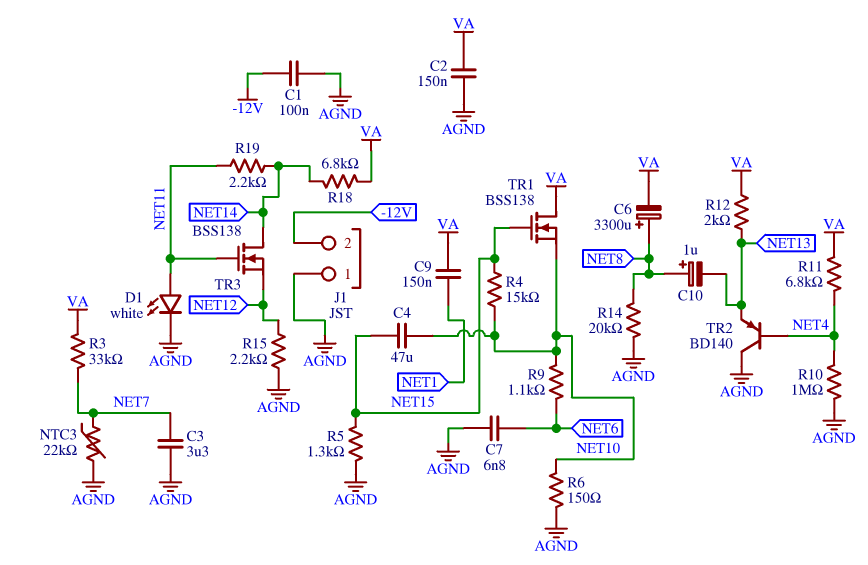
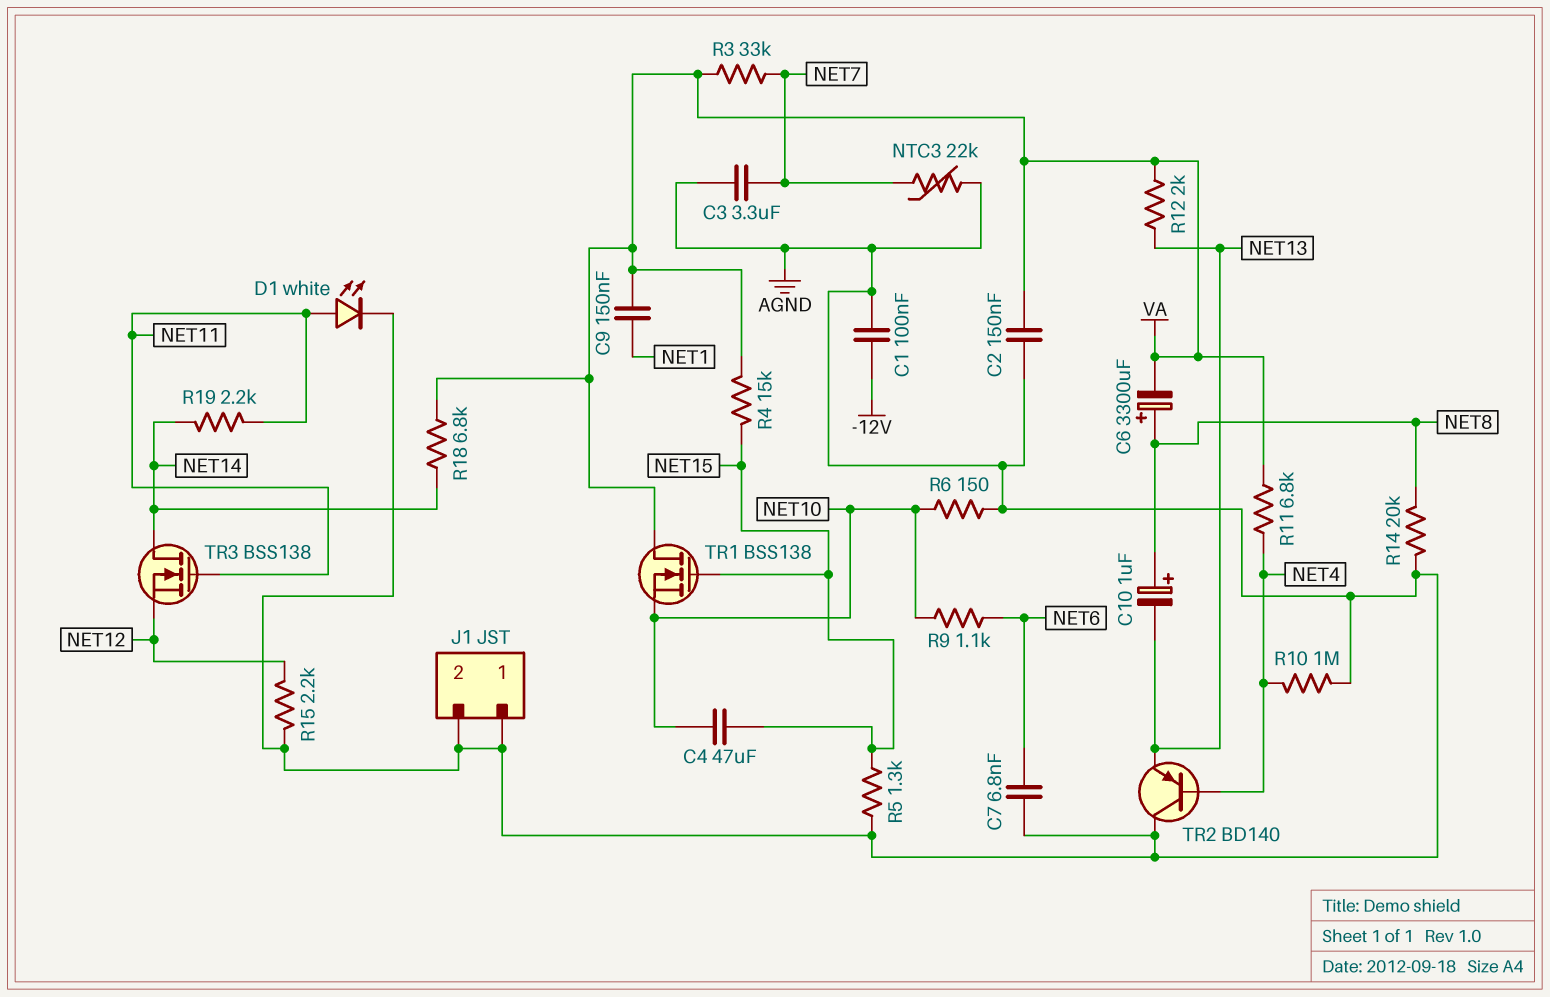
J1 pin 2: -12V -> AGND
R4: 15k (NET10, NET15) -> 15k (NET15, VA)

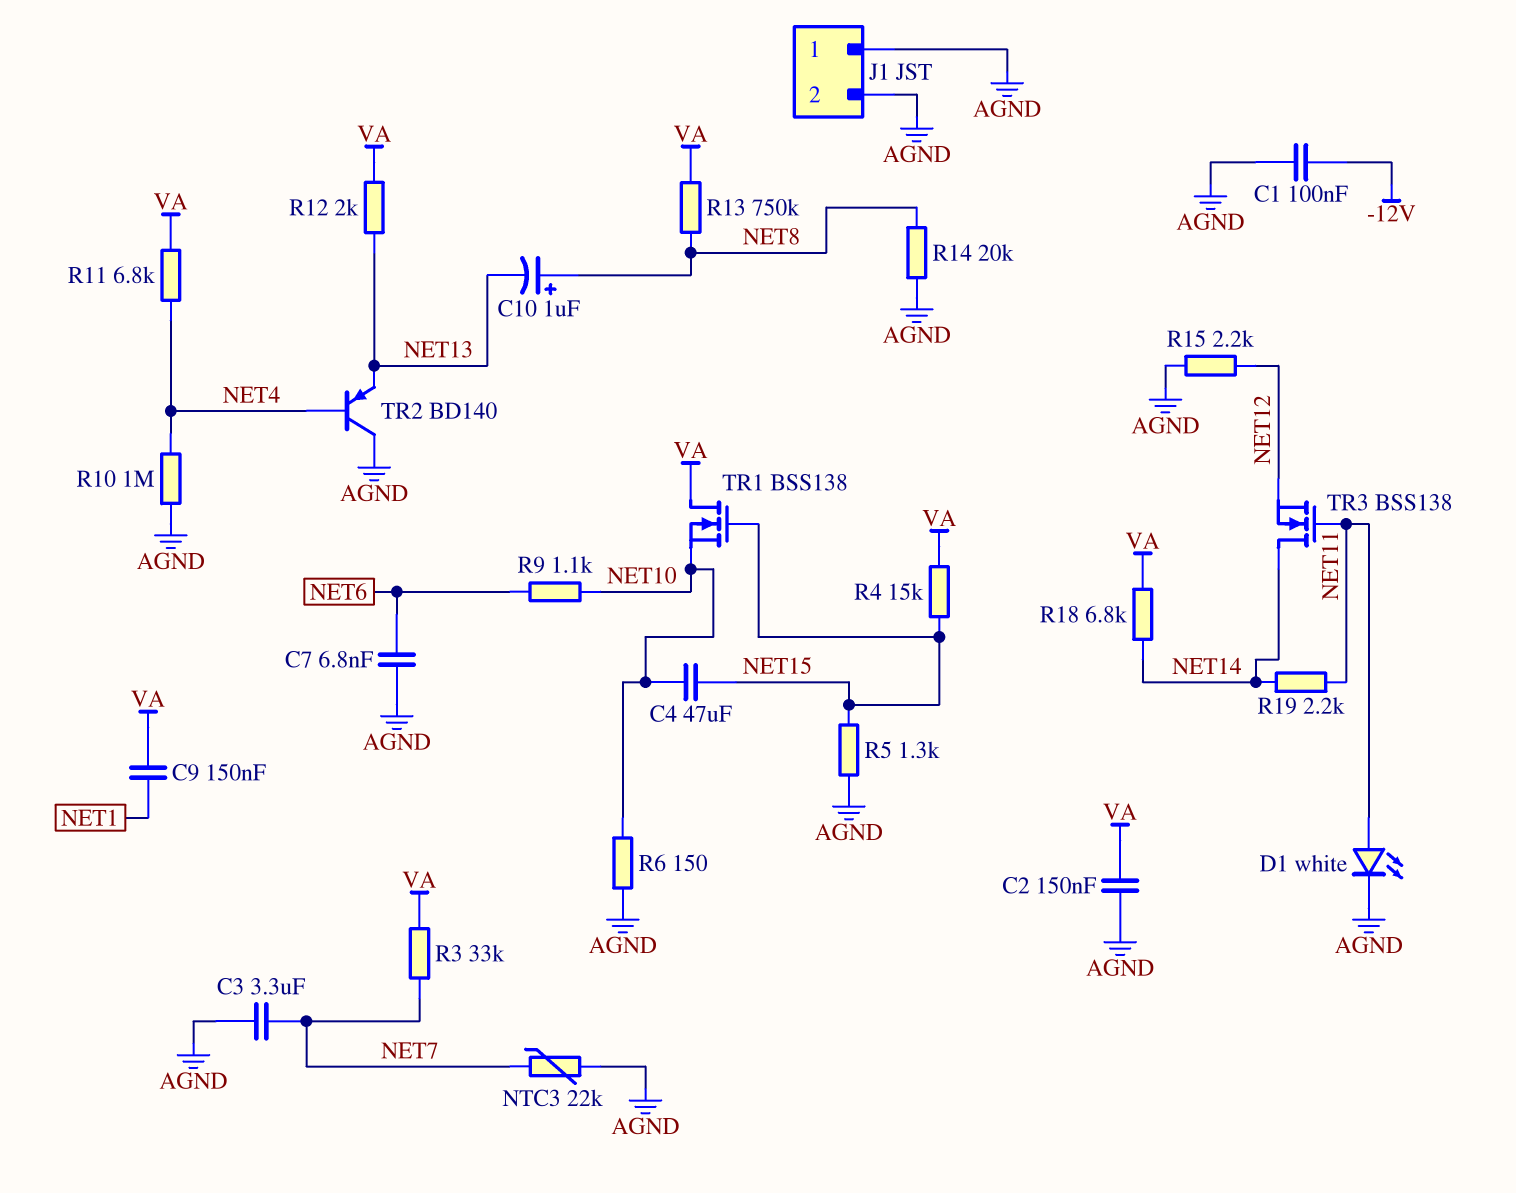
C6: 3300uF (plus NET8, minus VA) -> none
R13: none -> 750k (NET8, VA)

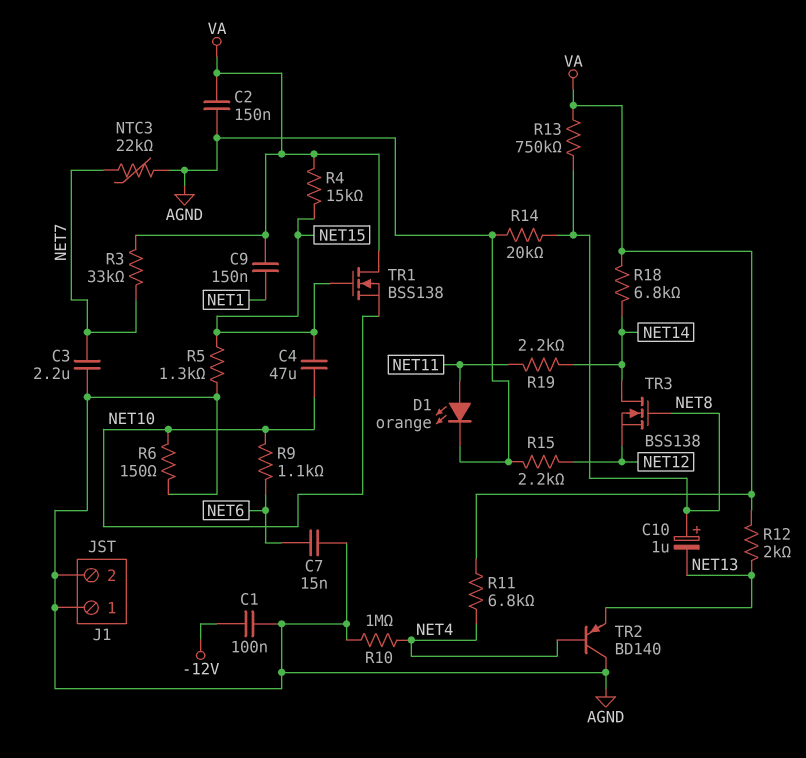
C3: 3.3uF (AGND, NET7) -> 2.2uF (AGND, NET7)
C7: 6.8nF (AGND, NET6) -> 15nF (AGND, NET6)
D1: LED white (A NET11, K AGND) -> LED orange (A NET11, K AGND)
TR3: NMOS BSS138 (G NET11, D NET14, S NET12) -> NMOS BSS138 (G NET8, D NET14, S NET12)

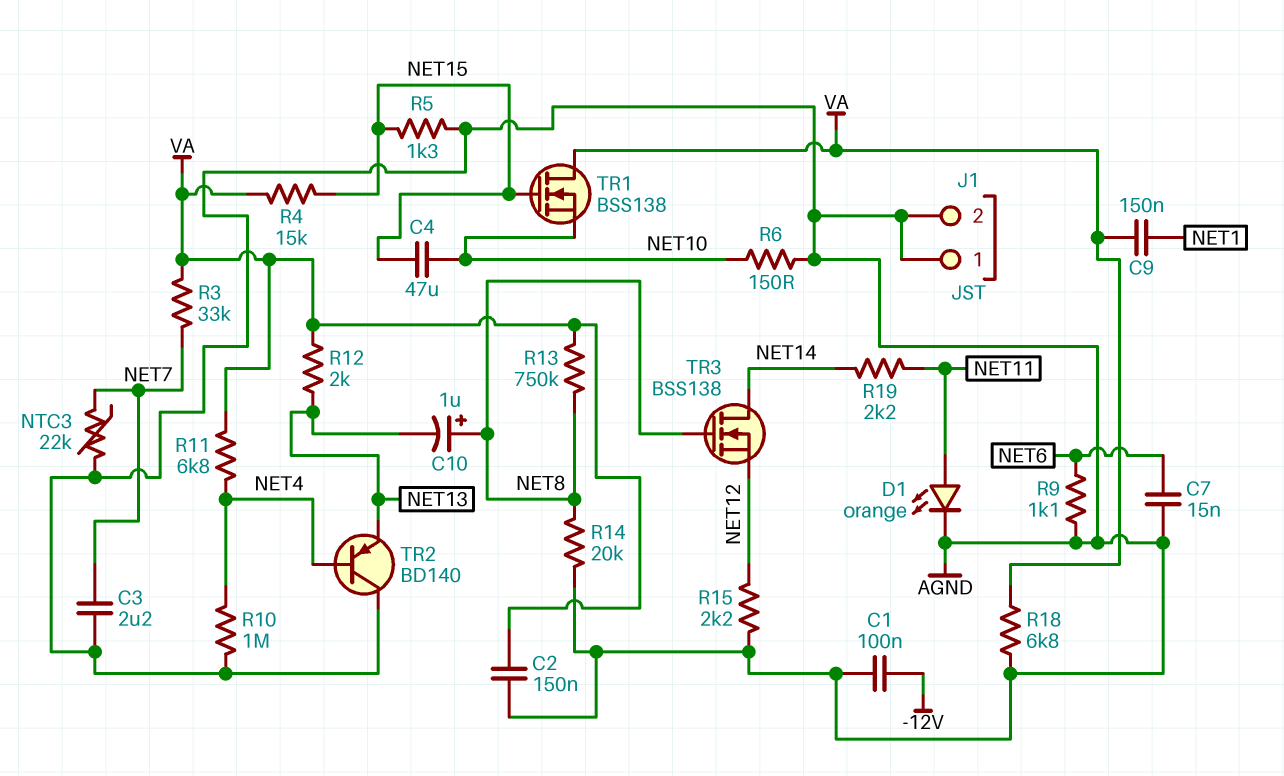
R9: 1.1k (NET6, NET10) -> 1.1k (AGND, NET6)
R18: 6.8k (NET14, VA) -> 6.8k (AGND, VA)

